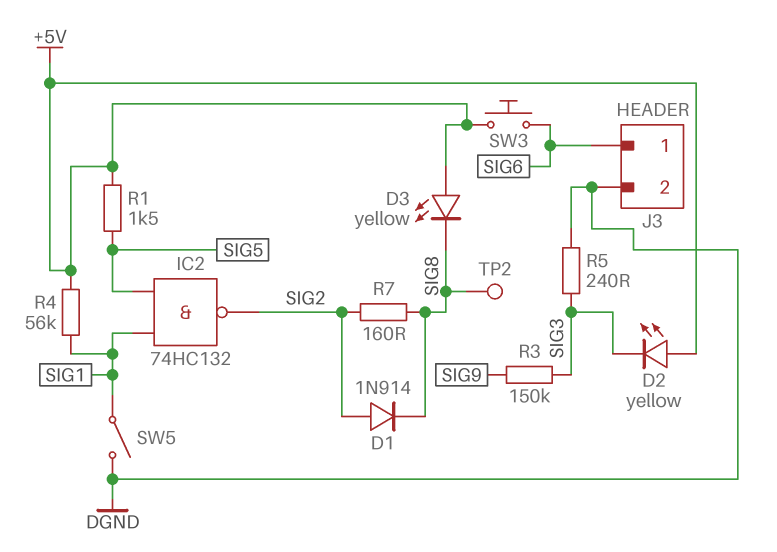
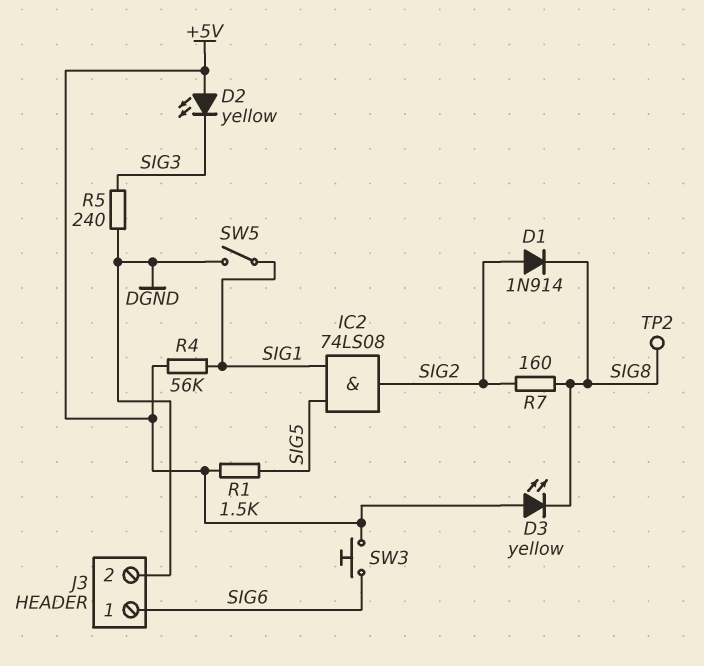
IC2: NAND 74HC132 (in SIG1, in SIG5, out SIG2) -> AND 74LS08 (in SIG1, in SIG5, out SIG2)
R3: 150k (SIG3, SIG9) -> none

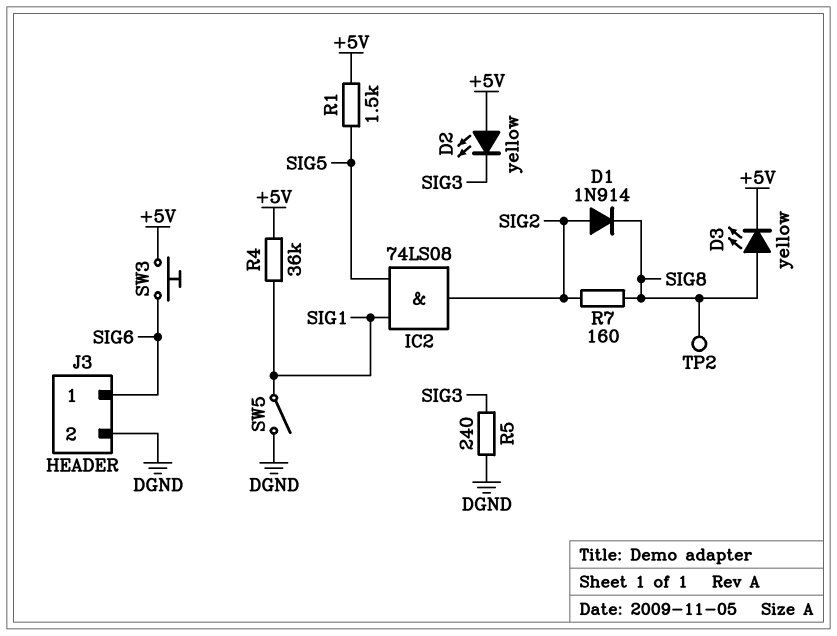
D3: LED yellow (A +5V, K SIG8) -> LED yellow (A SIG8, K +5V)
R4: 56k (+5V, SIG1) -> 36k (+5V, SIG1)

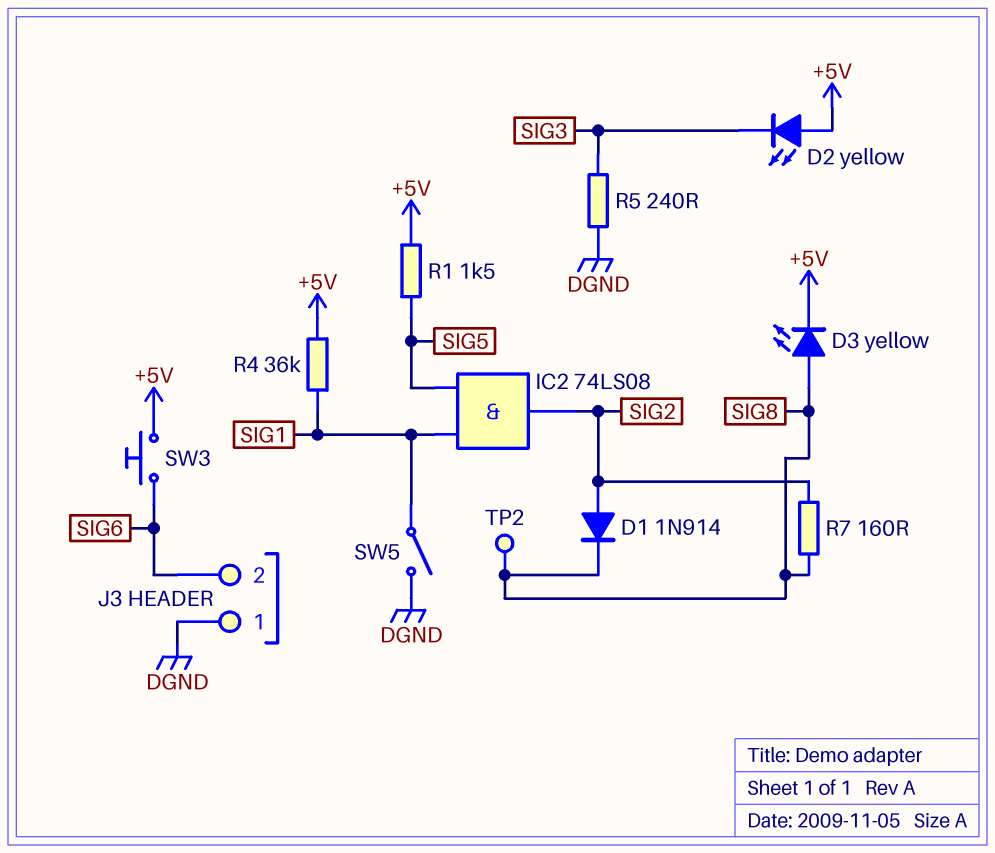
J3 pin 1: SIG6 -> DGND
J3 pin 2: DGND -> SIG6

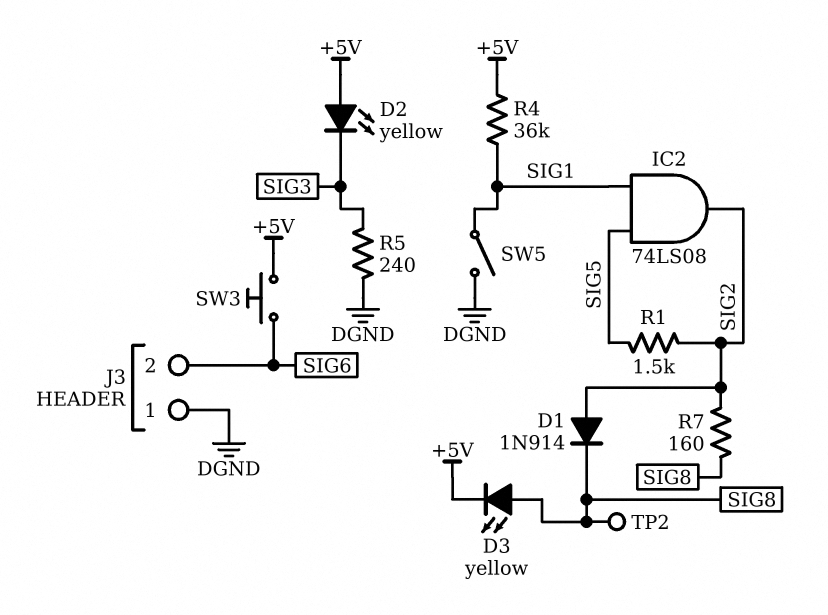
R1: 1.5k (+5V, SIG5) -> 1.5k (SIG2, SIG5)

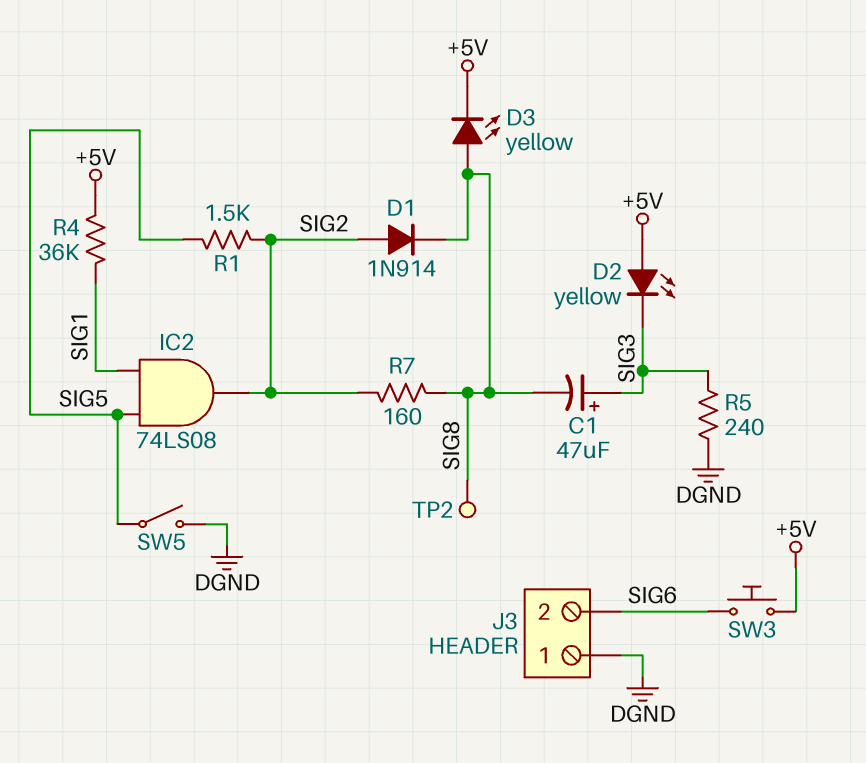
C1: none -> 47uF (plus SIG3, minus SIG8)
SW5: switch (DGND, SIG1) -> switch (DGND, SIG5)

